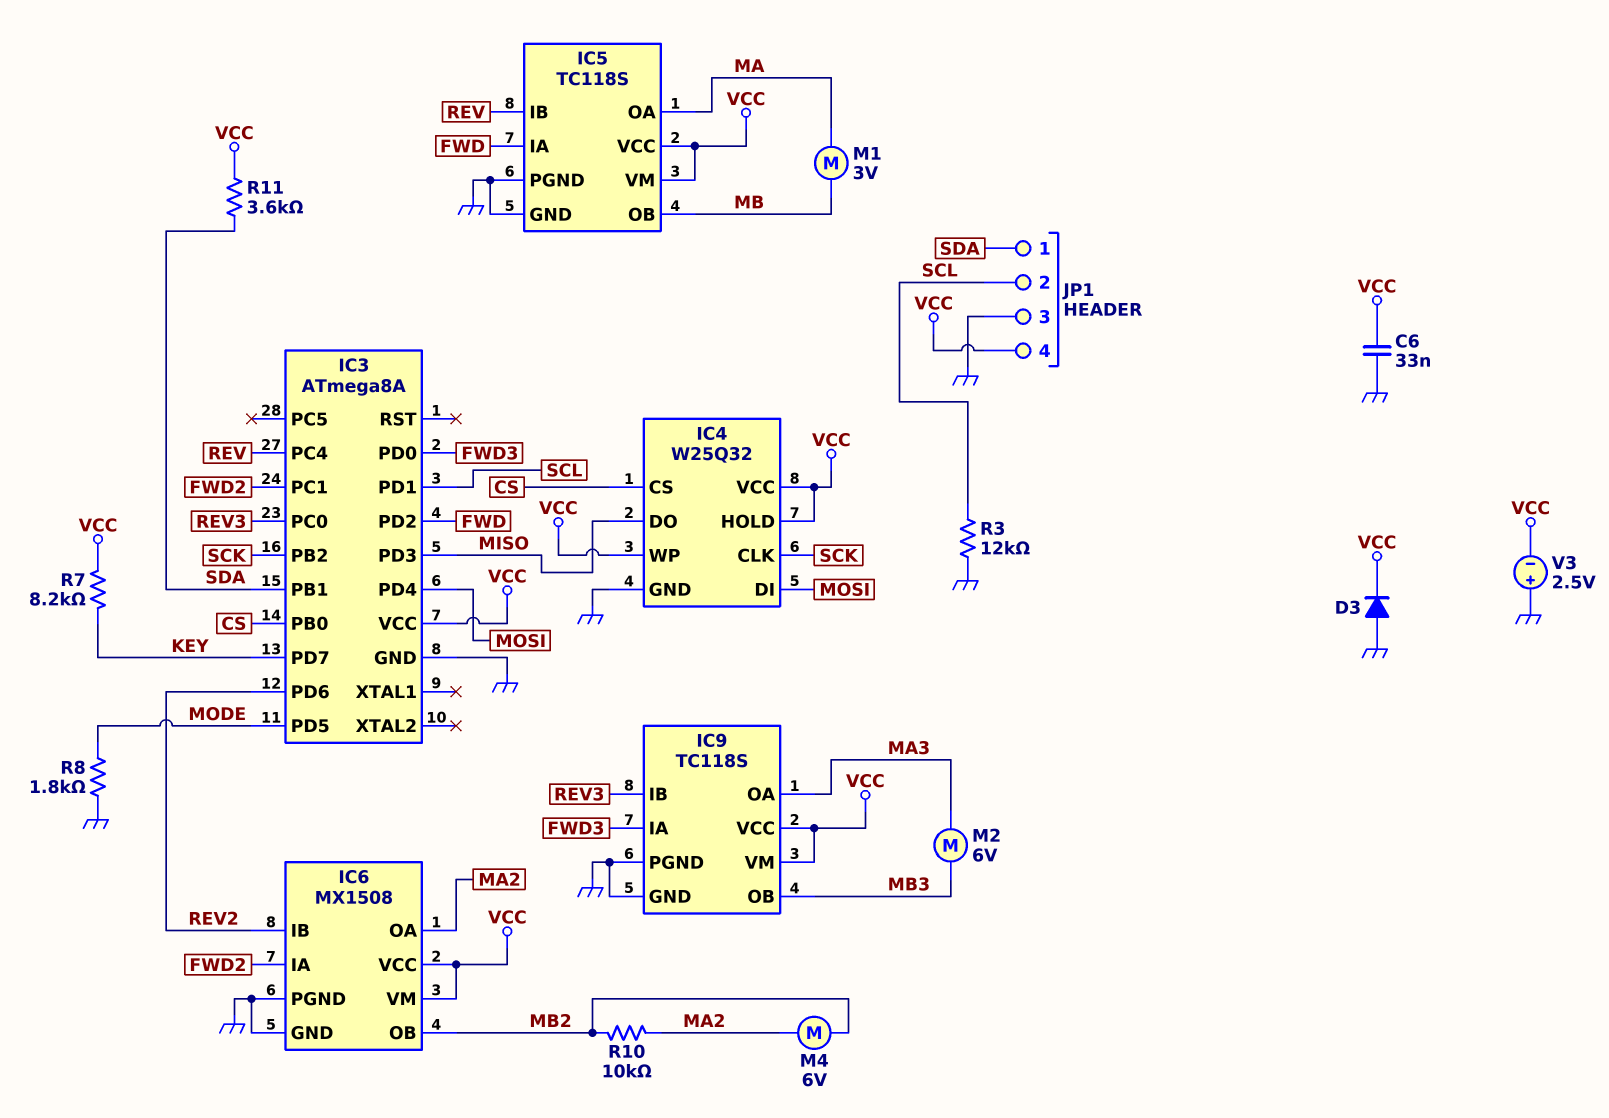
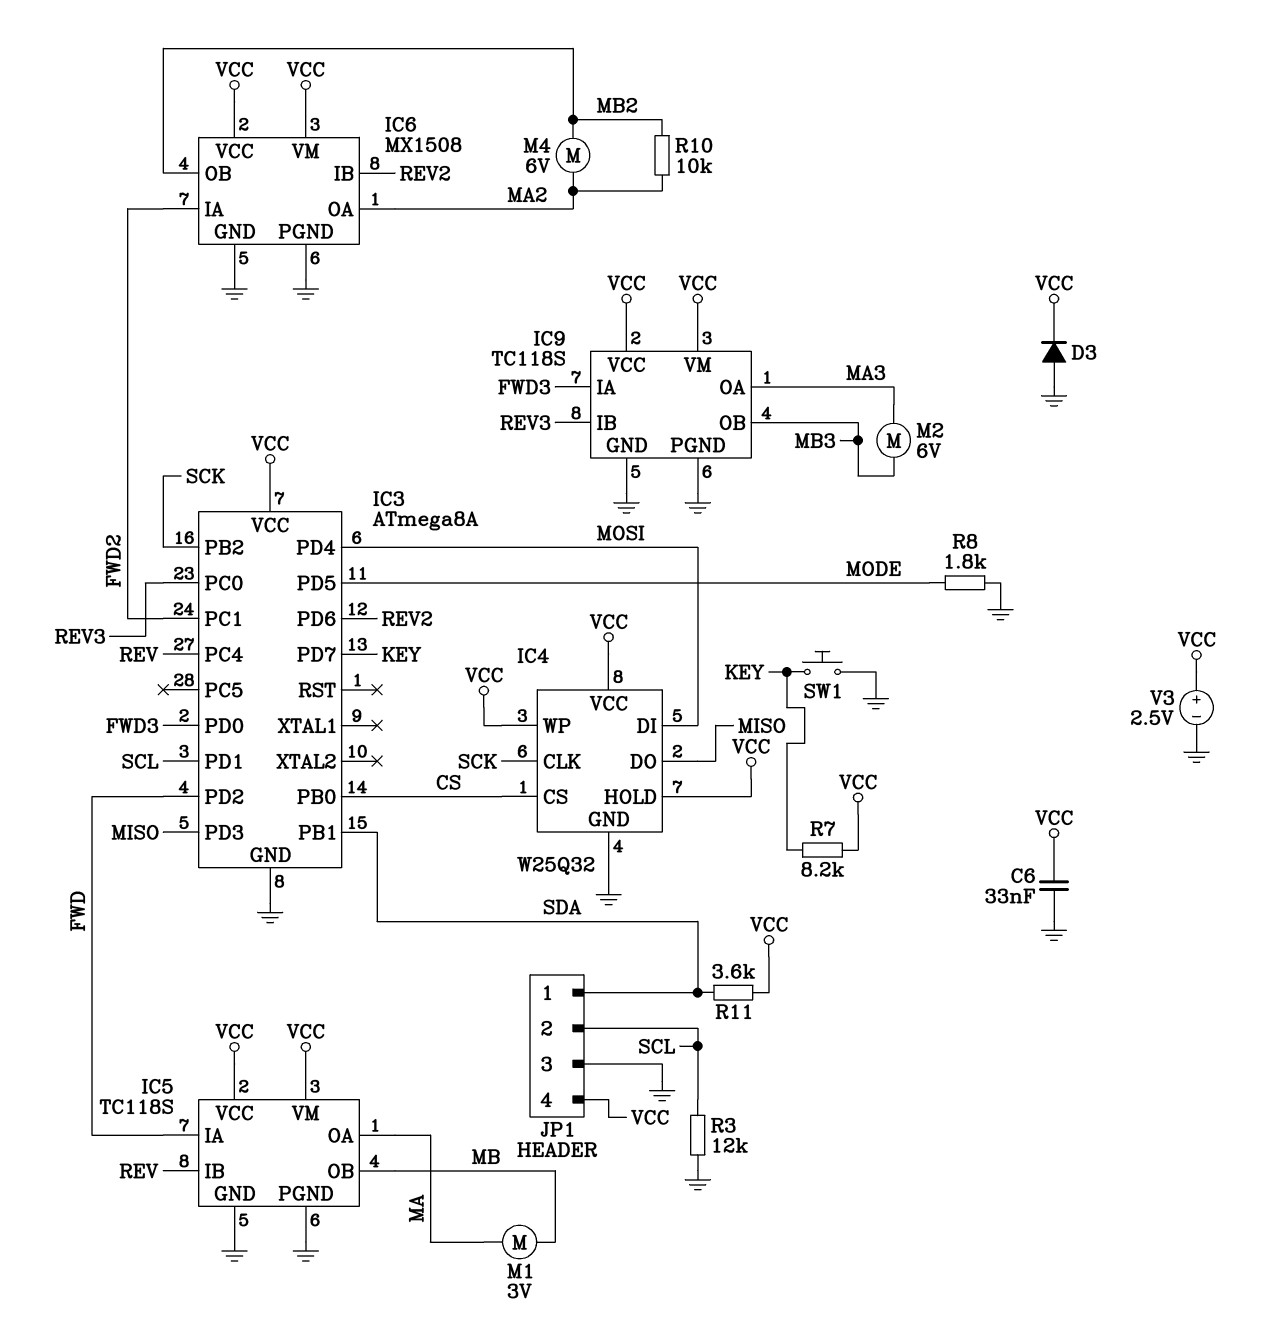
SW1: none -> button (GND, KEY)
V3: 2.5V (plus GND, minus VCC) -> 2.5V (plus VCC, minus GND)

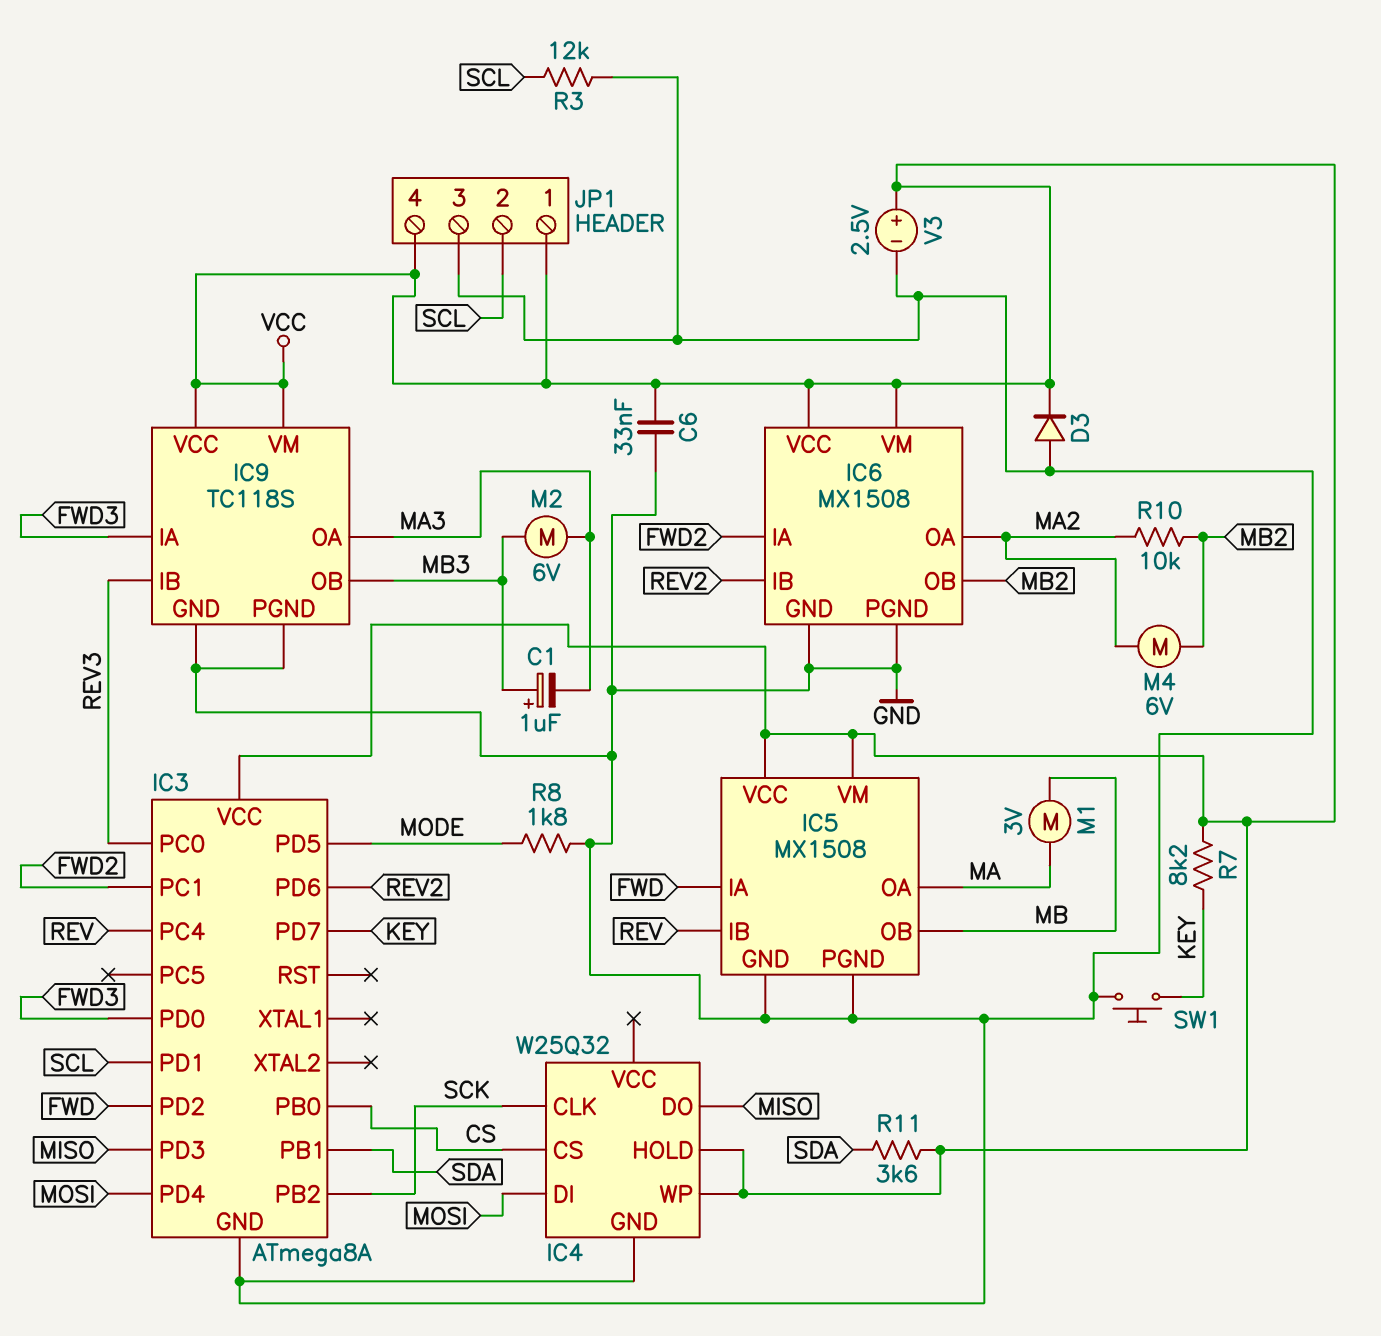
C1: none -> 1uF (plus MB3, minus MA3)
IC4 pin VCC: VCC -> none
IC5: TC118S -> MX1508
JP1 pin 1: SDA -> VCC

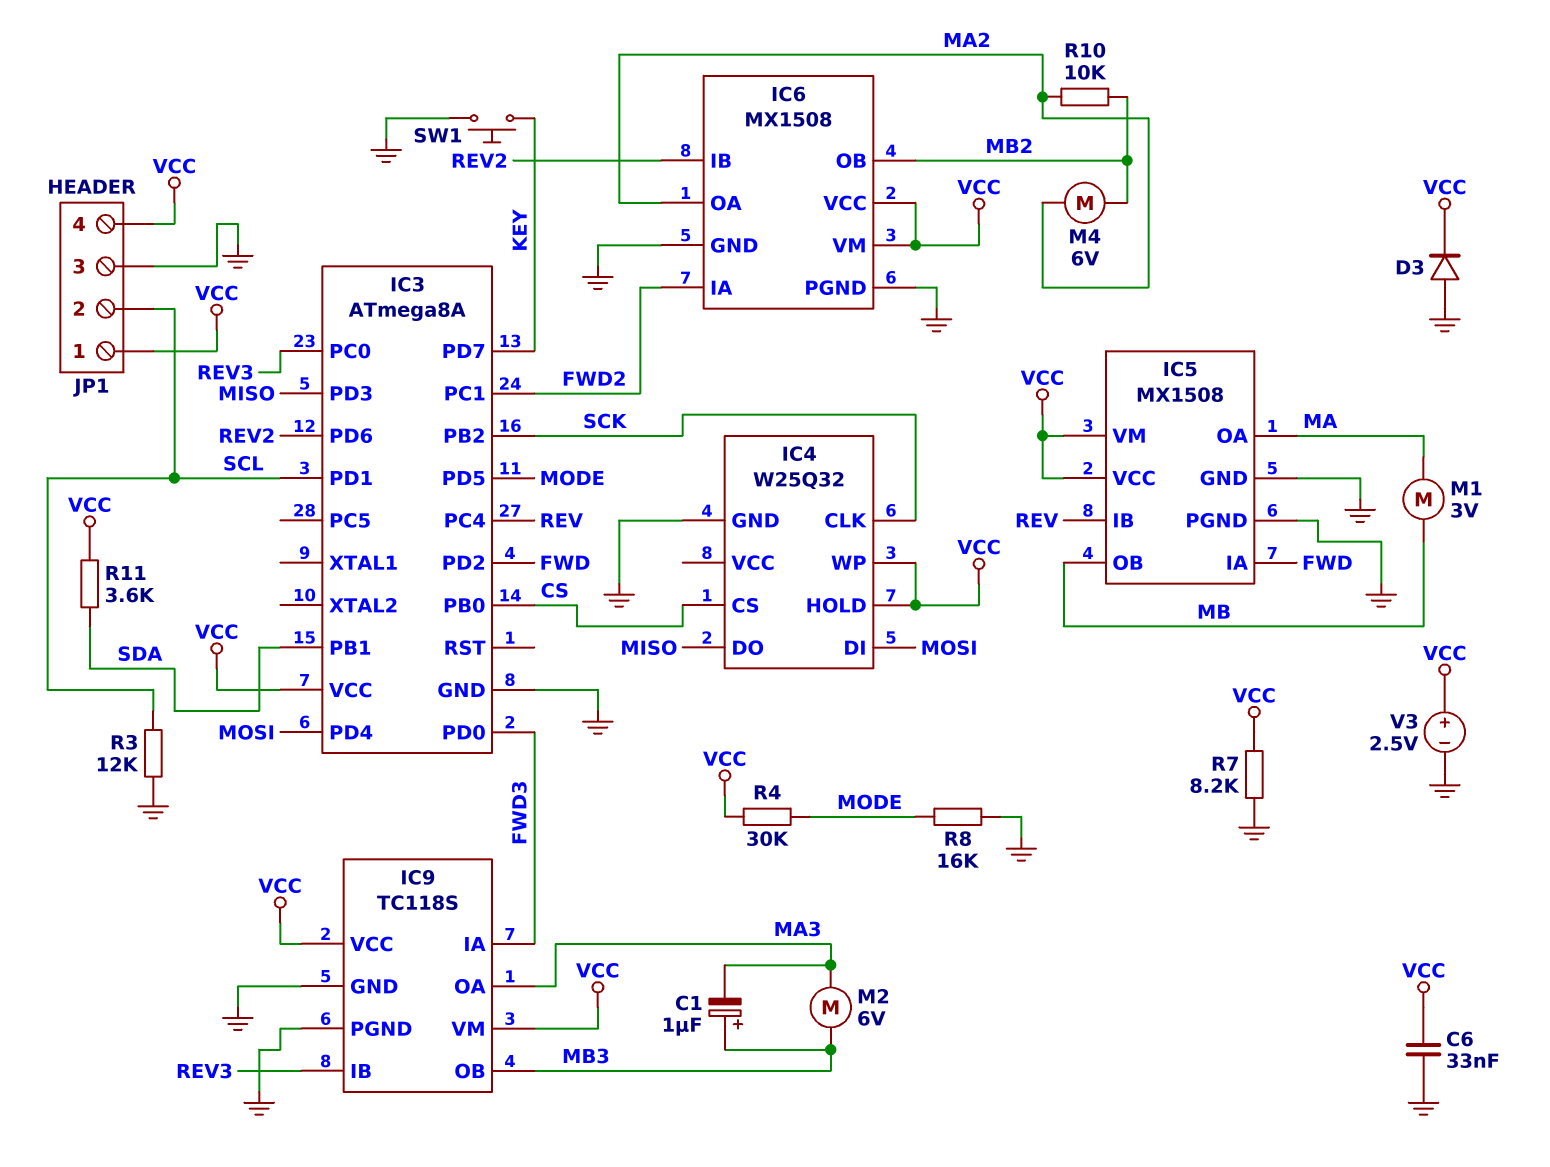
R4: none -> 30k (MODE, VCC)
R7: 8.2k (KEY, VCC) -> 8.2k (GND, VCC)
R8: 1.8k (GND, MODE) -> 16k (GND, MODE)

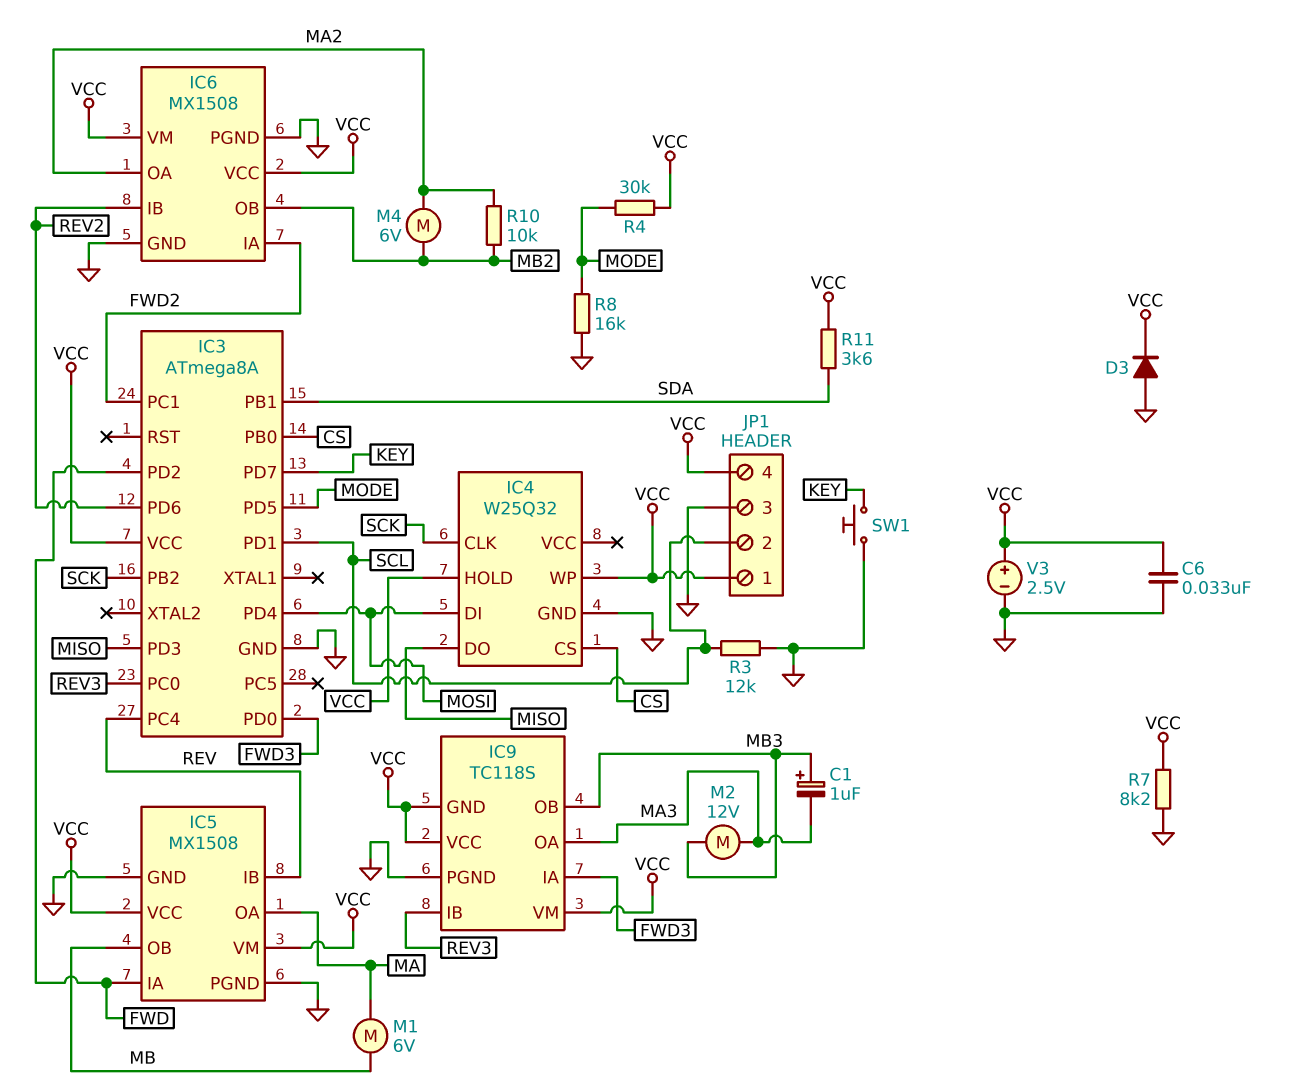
IC9 pin GND: GND -> VCC
M1: motor 3V (MA, MB) -> motor 6V (MA, MB)
M2: motor 6V (MA3, MB3) -> motor 12V (MA3, MB3)

